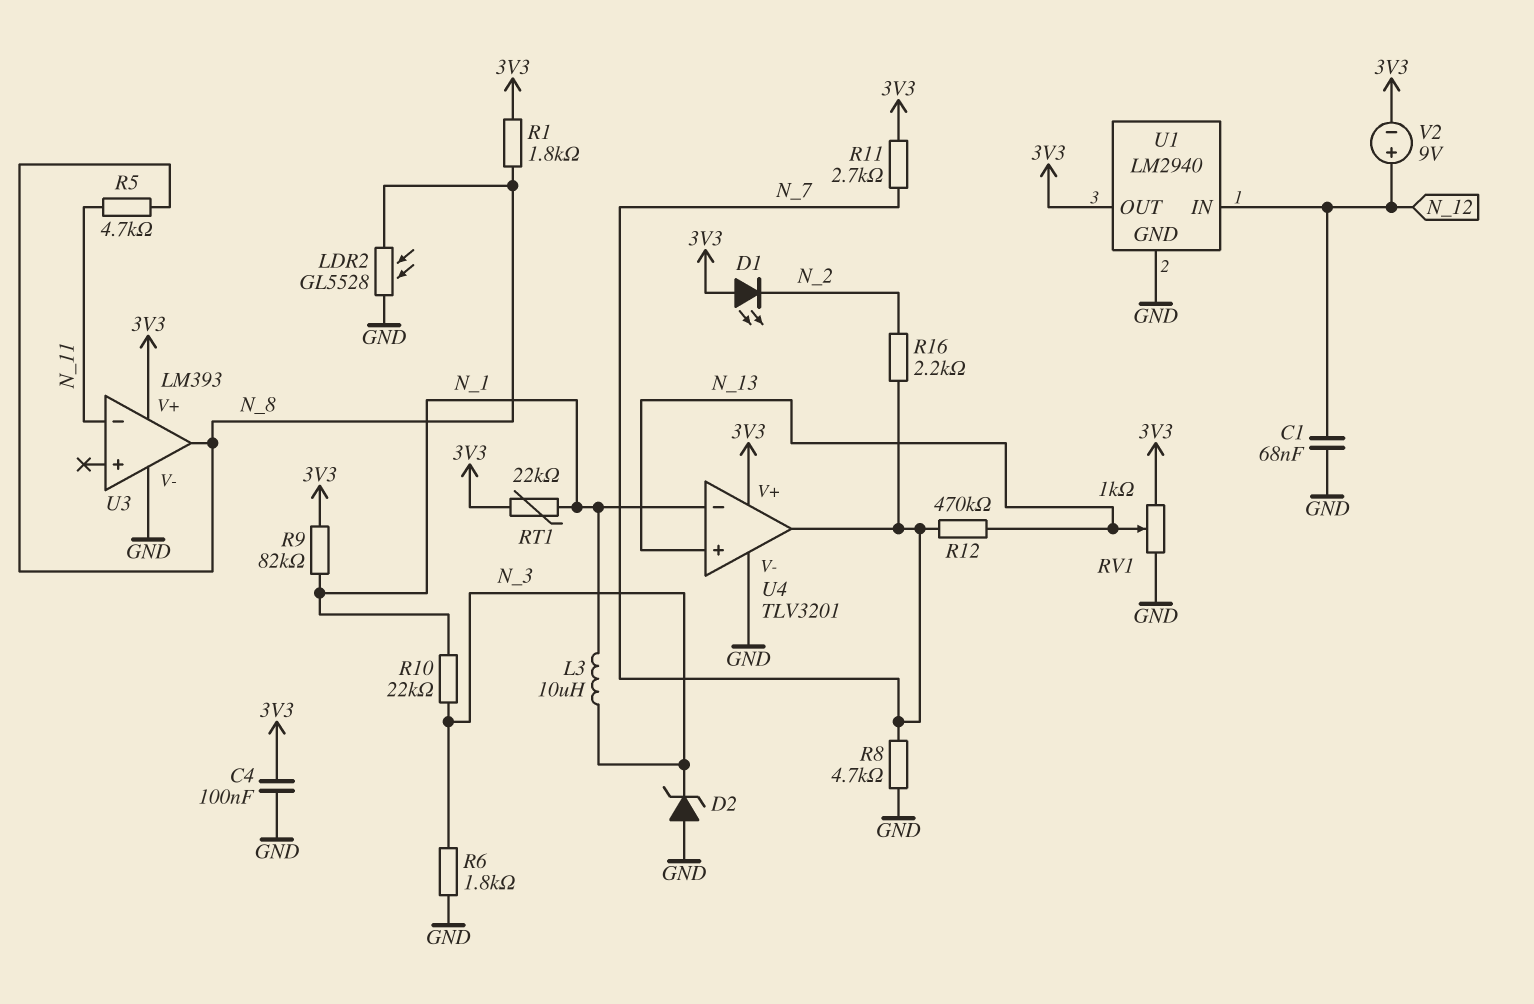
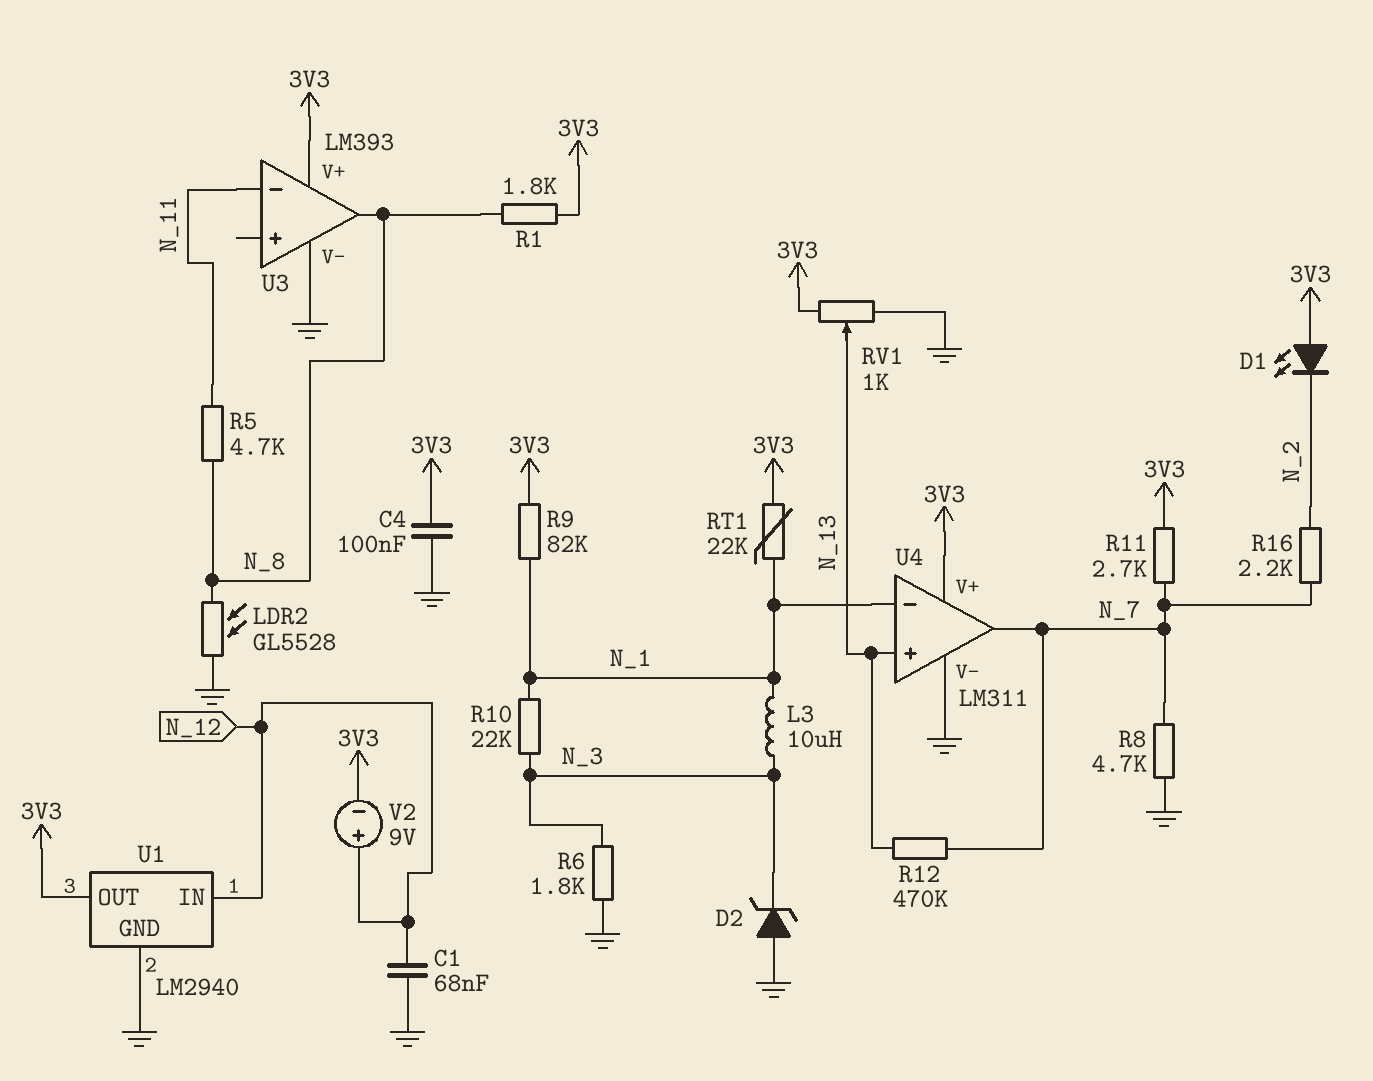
U4: TLV3201 -> LM311

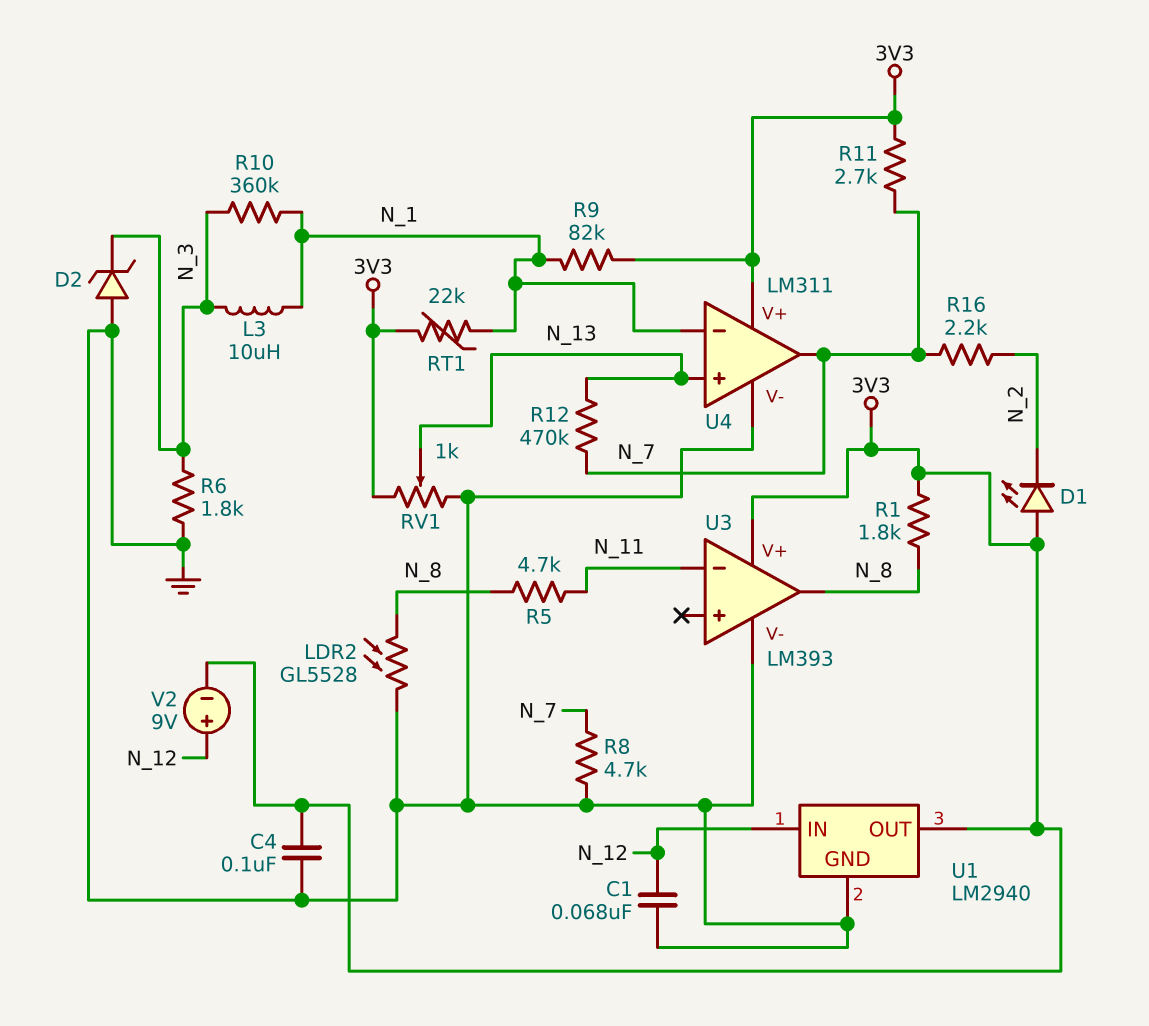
R10: 22k (N_1, N_3) -> 360k (N_1, N_3)

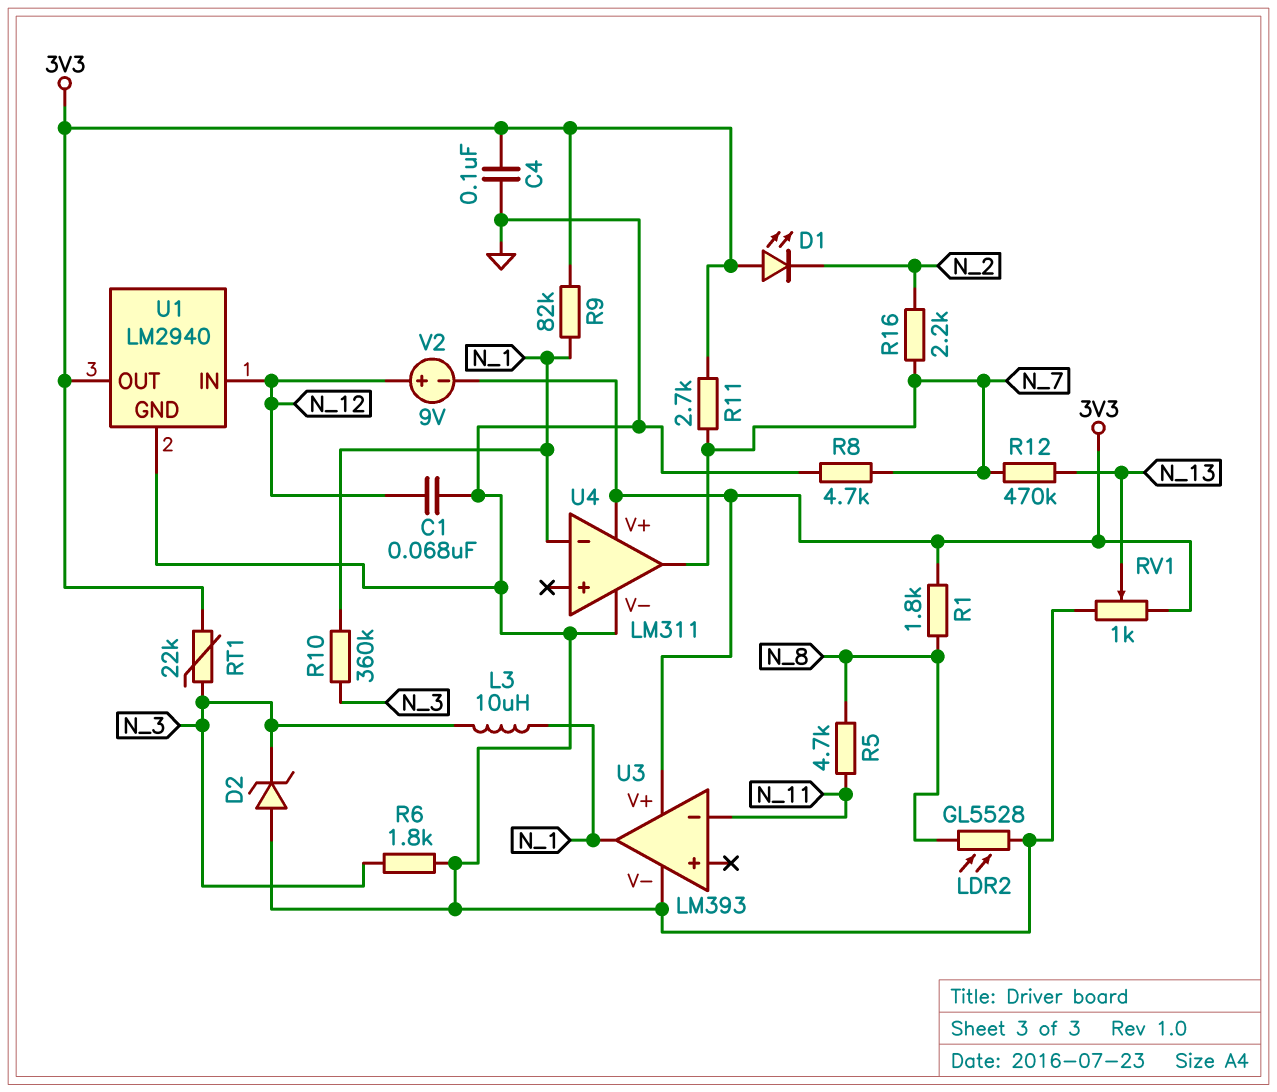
RT1: 22k (3V3, N_1) -> 22k (3V3, N_3)
U3 pin out: N_8 -> N_1
U4 pin in+: N_13 -> none

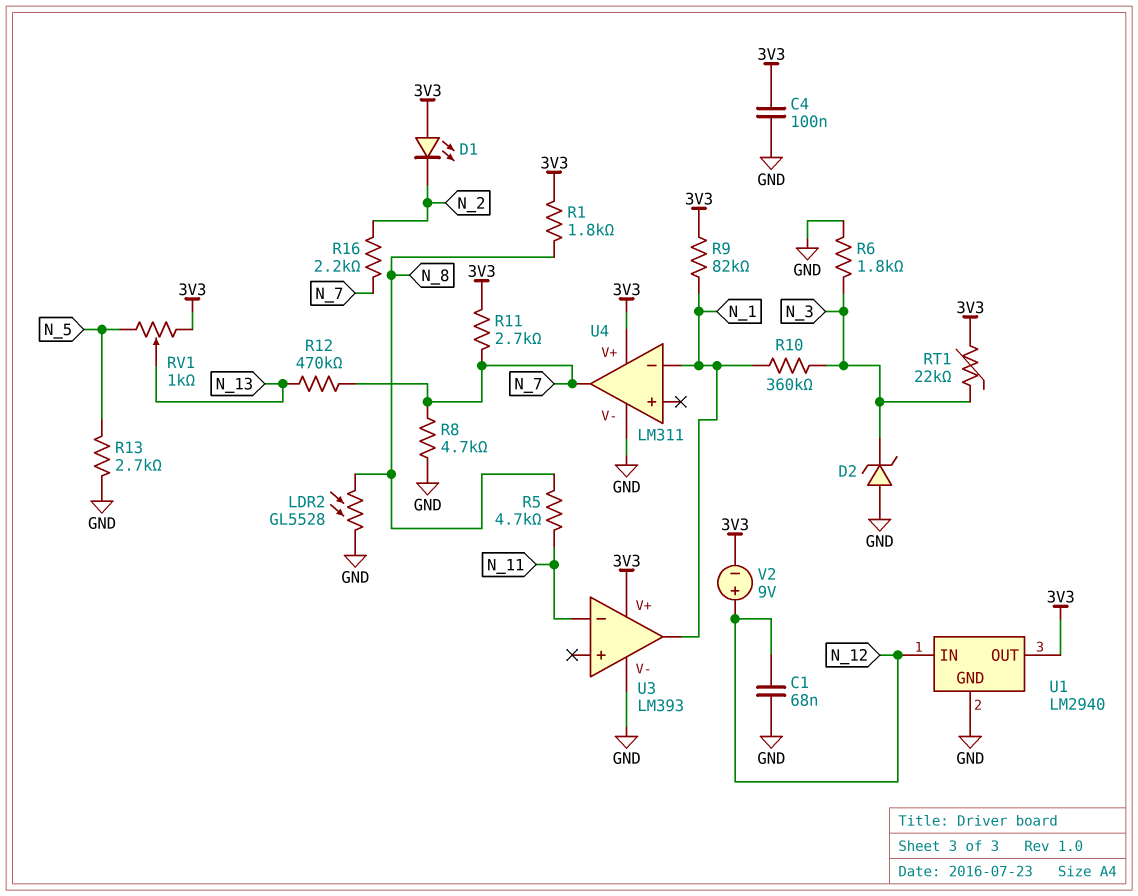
L3: 10uH (N_1, N_3) -> none
R13: none -> 2.7k (GND, N_5)
RV1: 1k (3V3, GND, wiper N_13) -> 1k (3V3, N_5, wiper N_13)

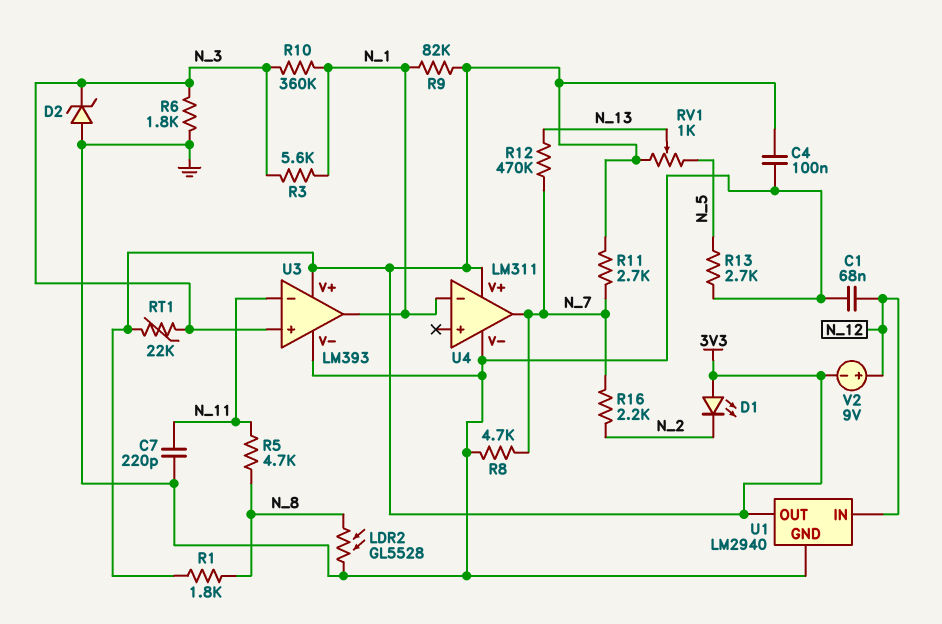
C7: none -> 220pF (GND, N_11)
R3: none -> 5.6k (N_1, N_3)
U3 pin in+: none -> N_3

